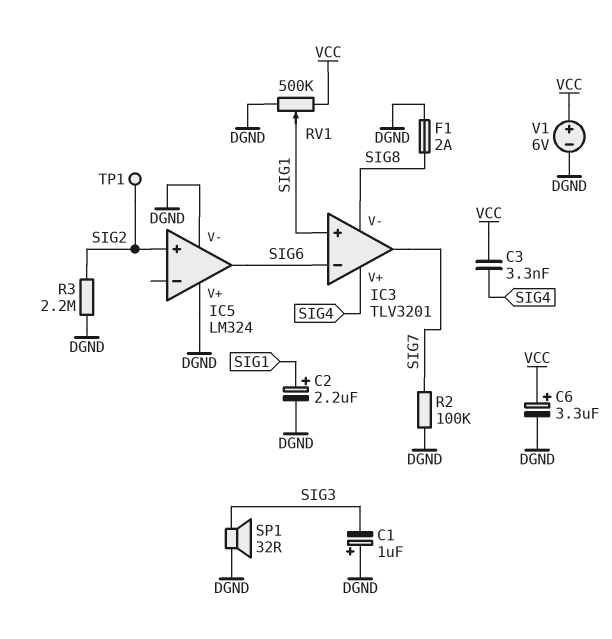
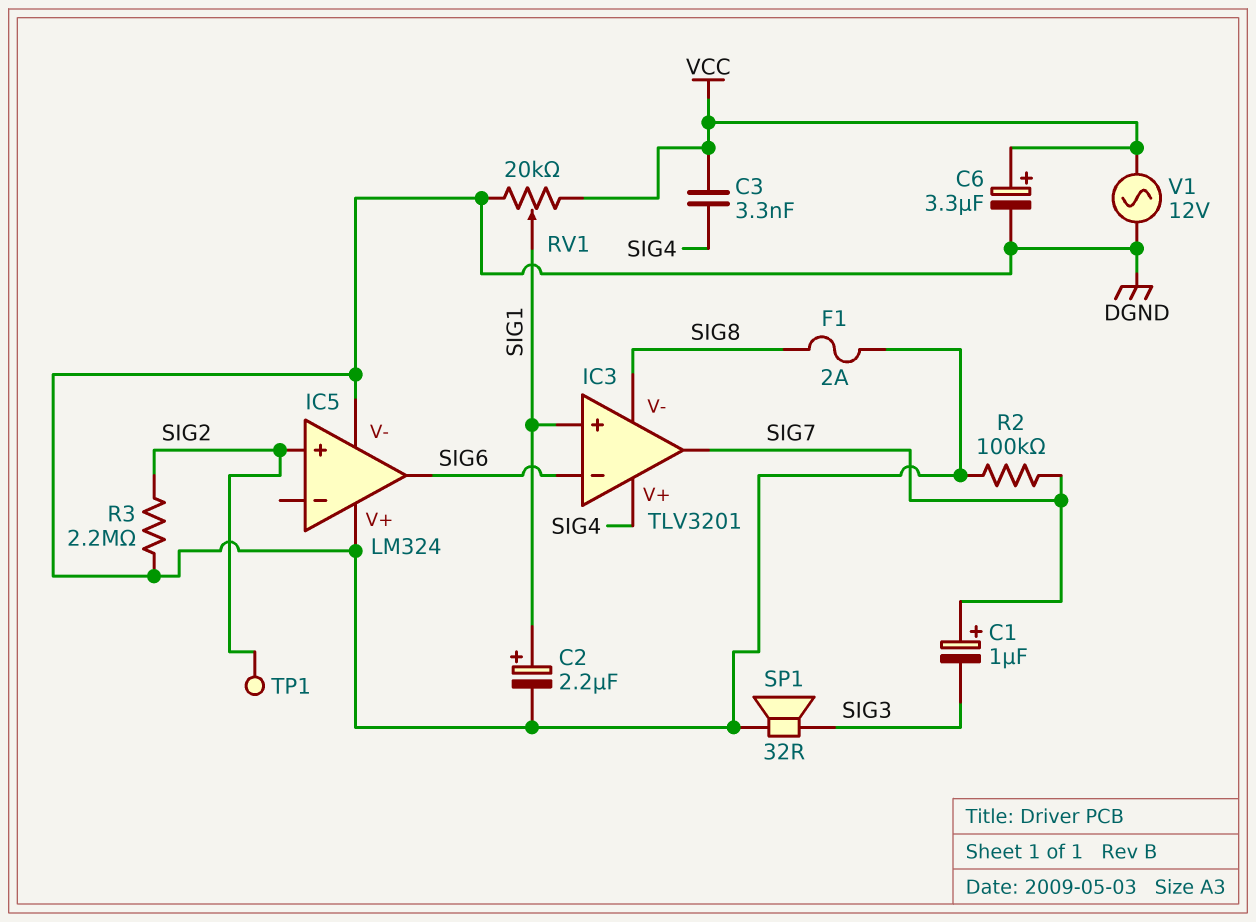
C1: 1uF (plus DGND, minus SIG3) -> 1uF (plus SIG7, minus SIG3)
RV1: 500k (DGND, VCC, wiper SIG1) -> 20k (DGND, VCC, wiper SIG1)
V1: 6V (plus VCC, minus DGND) -> AC 12V (DGND, VCC)

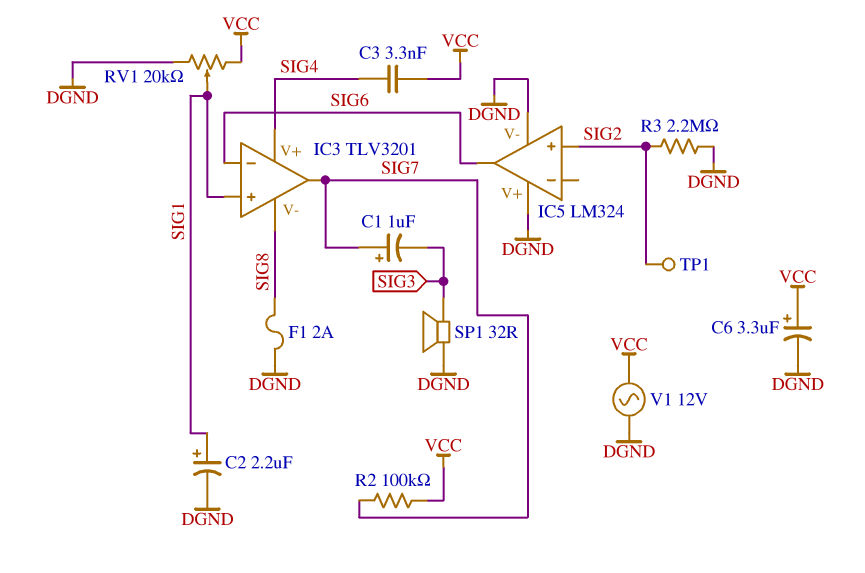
R2: 100k (DGND, SIG7) -> 100k (SIG7, VCC)

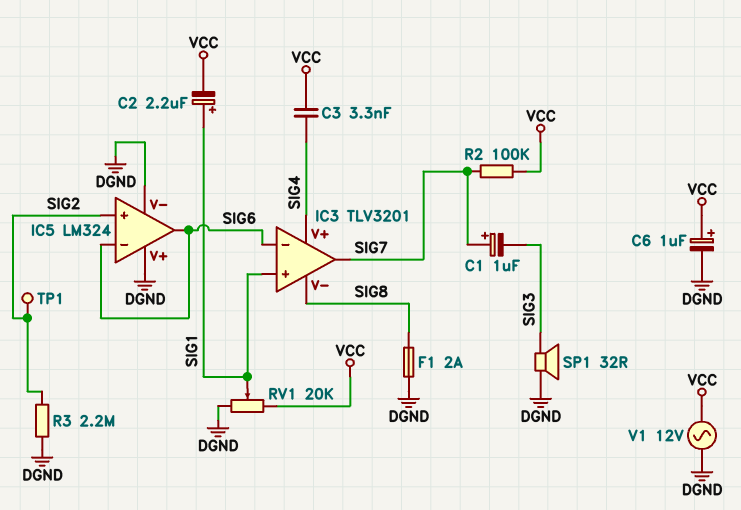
C2: 2.2uF (plus SIG1, minus DGND) -> 2.2uF (plus SIG1, minus VCC)
C6: 3.3uF (plus VCC, minus DGND) -> 1uF (plus VCC, minus DGND)
IC5 pin in-: none -> SIG6

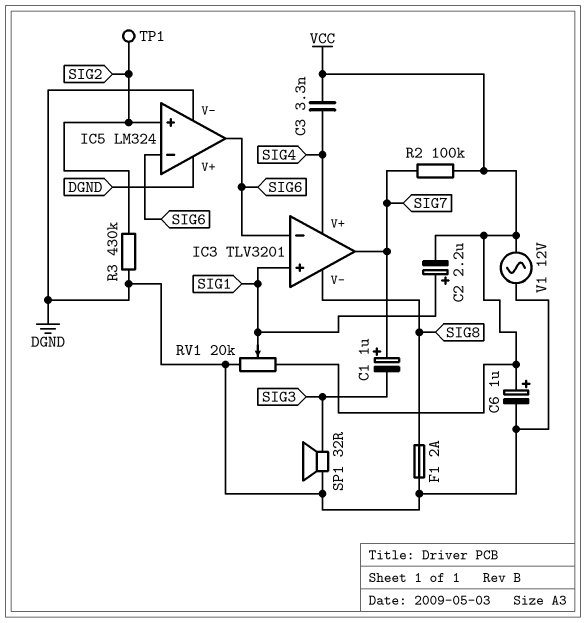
R3: 2.2M (DGND, SIG2) -> 430k (DGND, SIG2)

